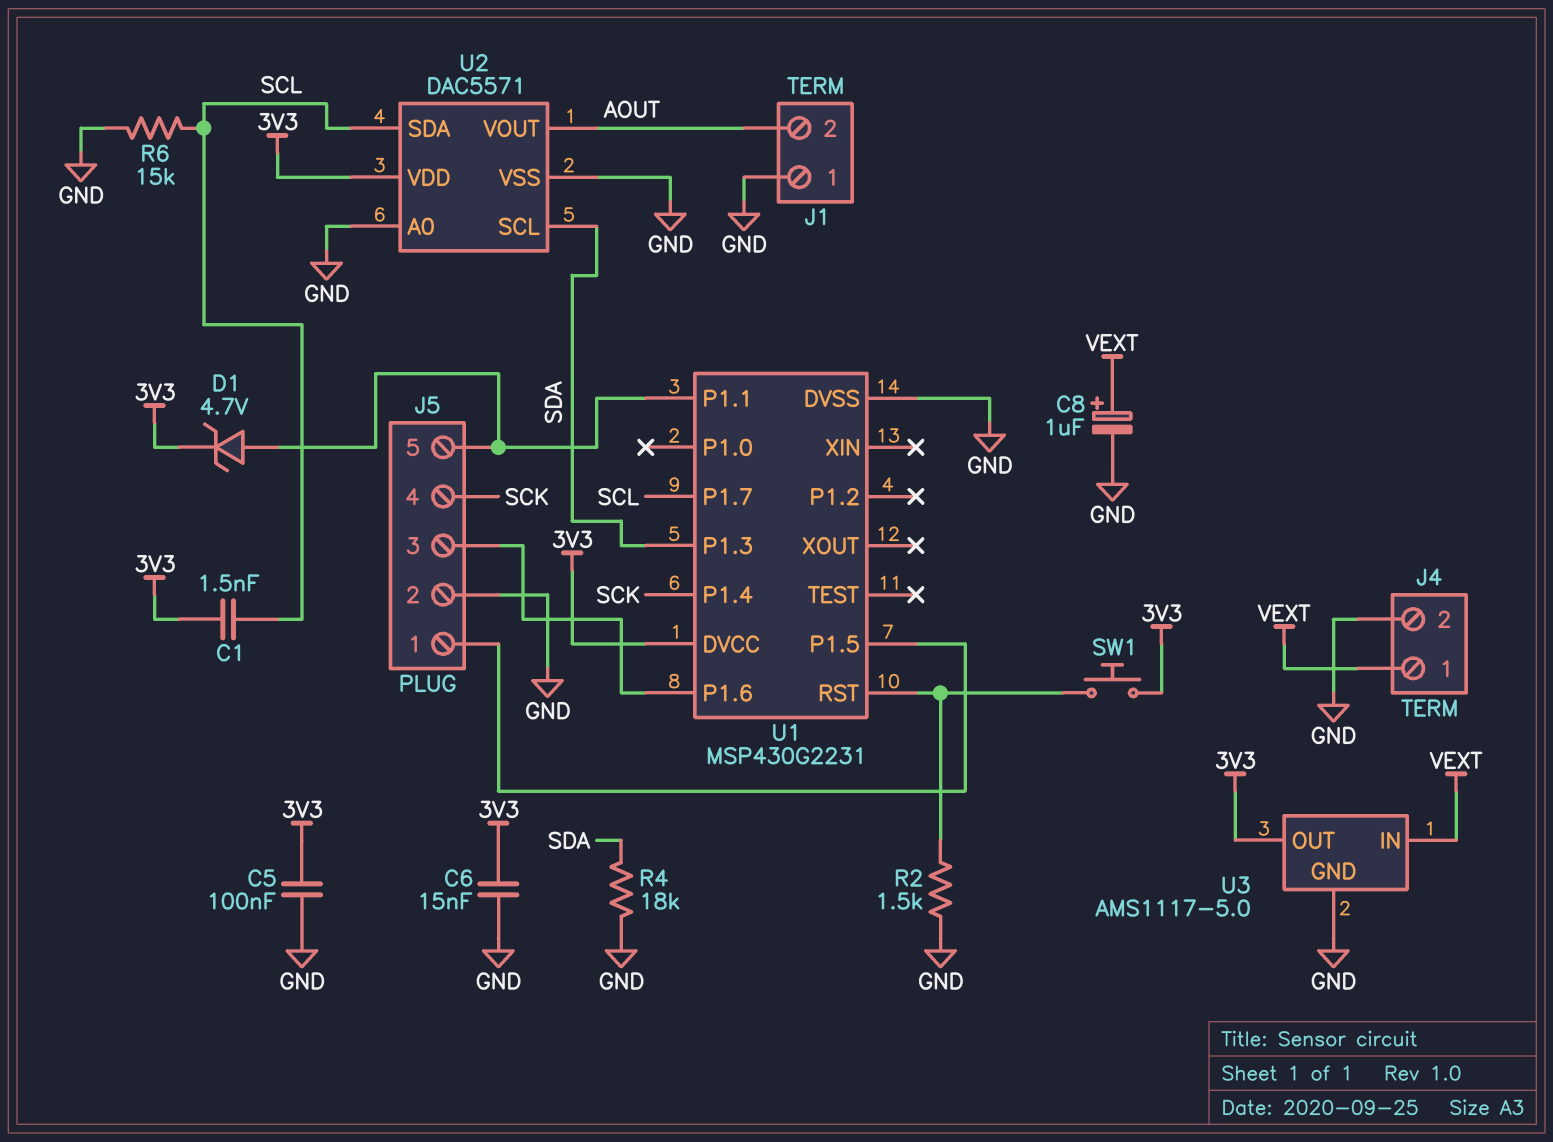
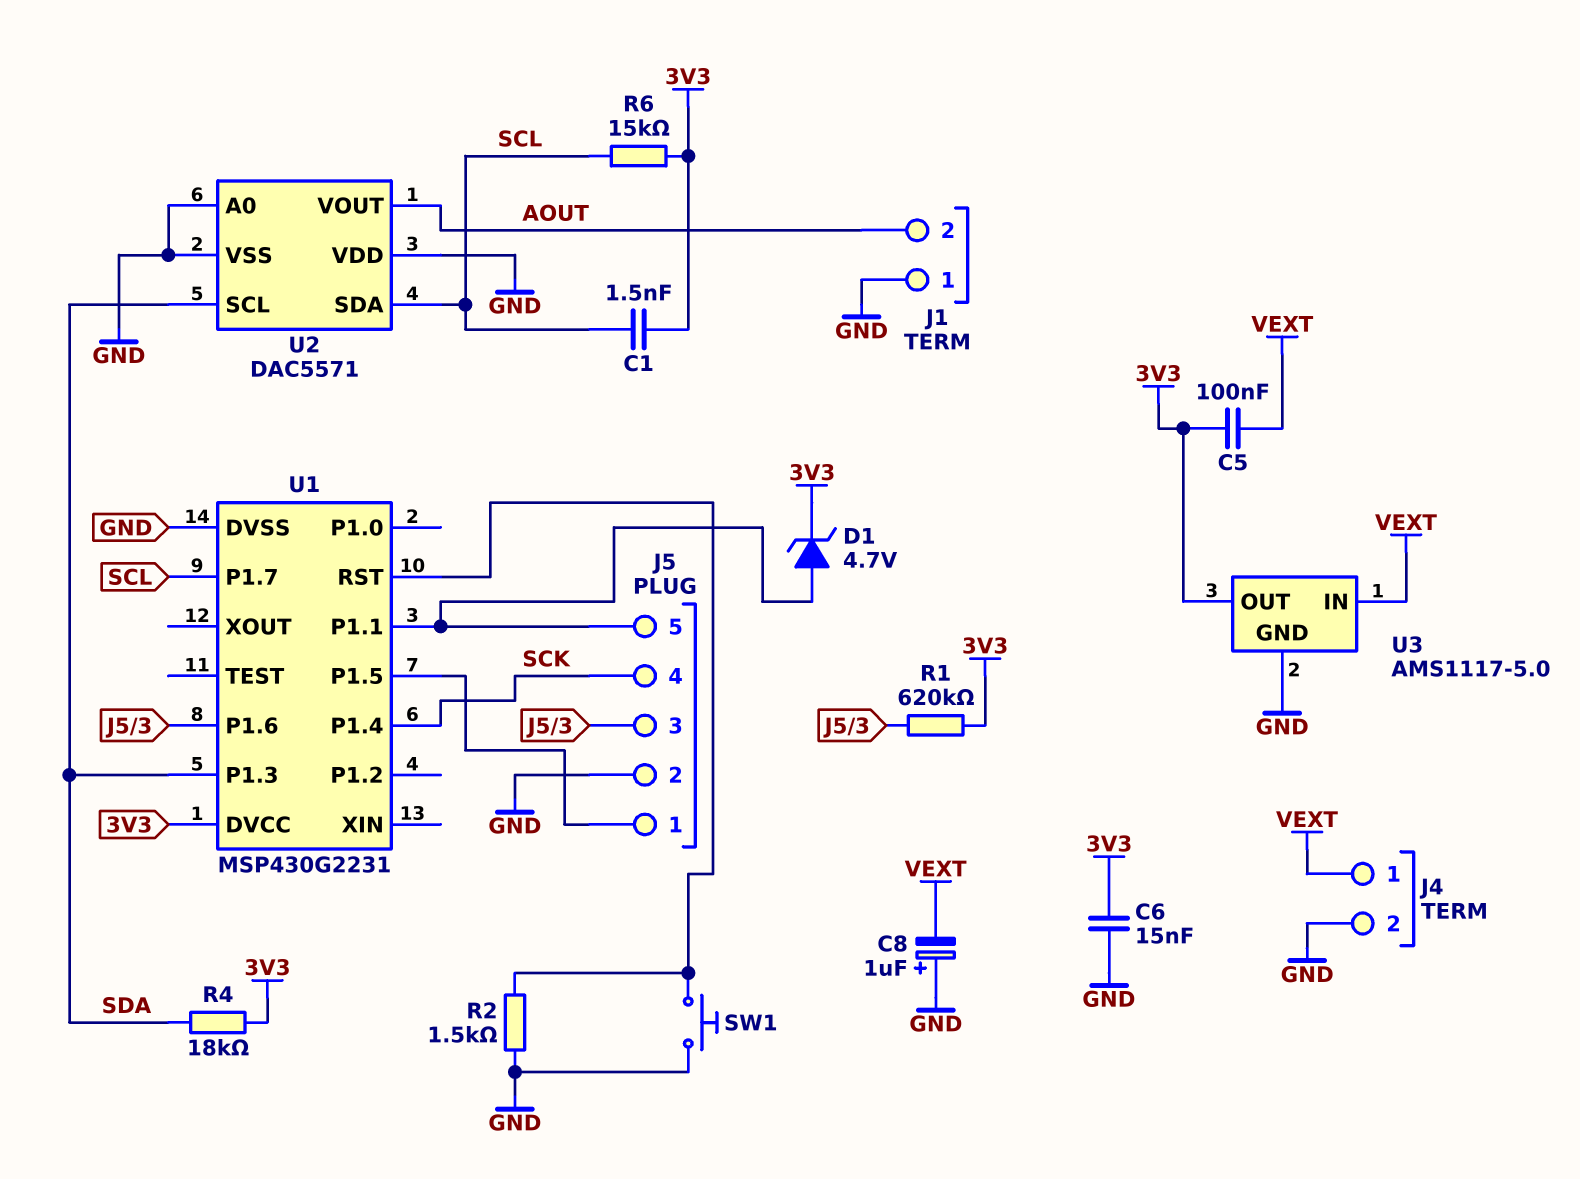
C5: 100nF (3V3, GND) -> 100nF (3V3, VEXT)
C8: 1uF (plus VEXT, minus GND) -> 1uF (plus GND, minus VEXT)
R1: none -> 620k (3V3, J5/3)
R4: 18k (GND, SDA) -> 18k (3V3, SDA)
R6: 15k (GND, SCL) -> 15k (3V3, SCL)
SW1: button (3V3, U1/RST) -> button (GND, U1/RST)
U2 pin VDD: 3V3 -> GND

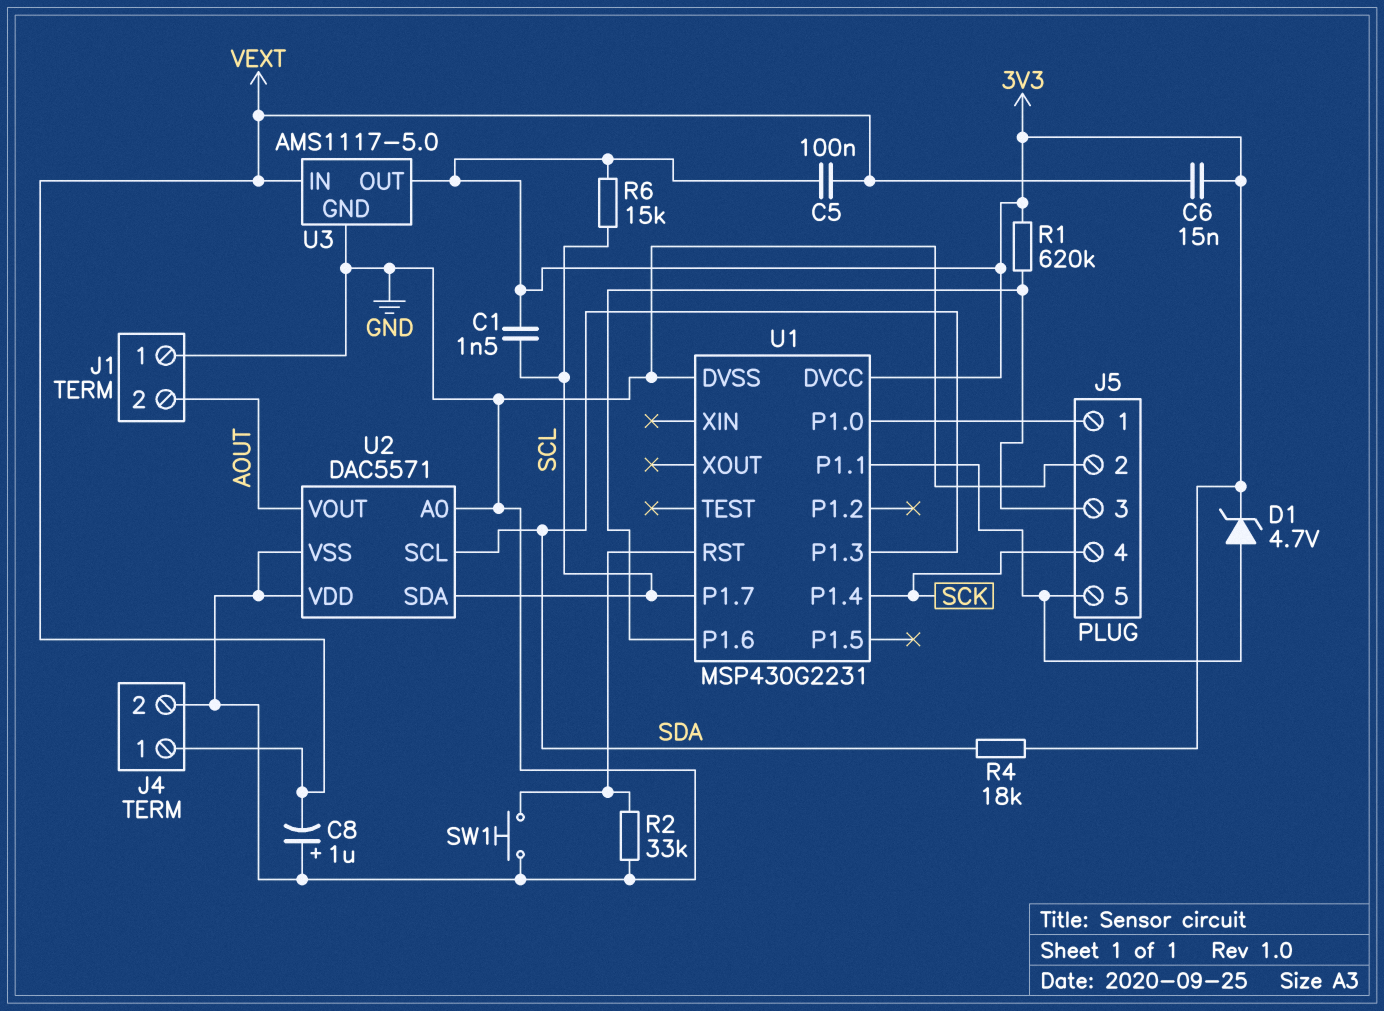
C6: 15nF (3V3, GND) -> 15nF (3V3, VEXT)
R2: 1.5k (GND, U1/RST) -> 33k (GND, U1/RST)
U1 pin P1.0: none -> J5/1
U1 pin P1.5: J5/1 -> none

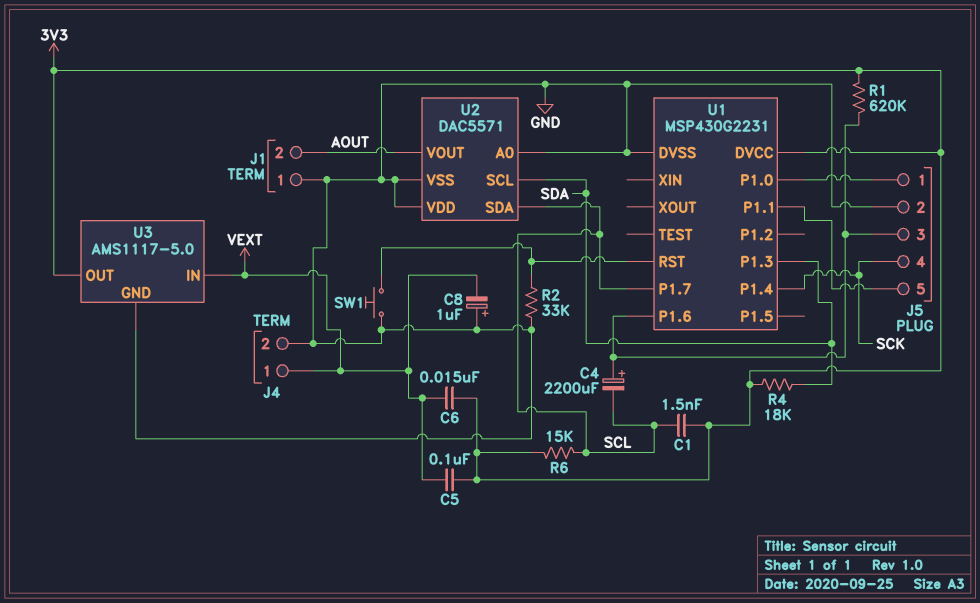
C4: none -> 2200uF (plus J5/3, minus SCL)
D1: zener 4.7V (A J5/5, K 3V3) -> none

